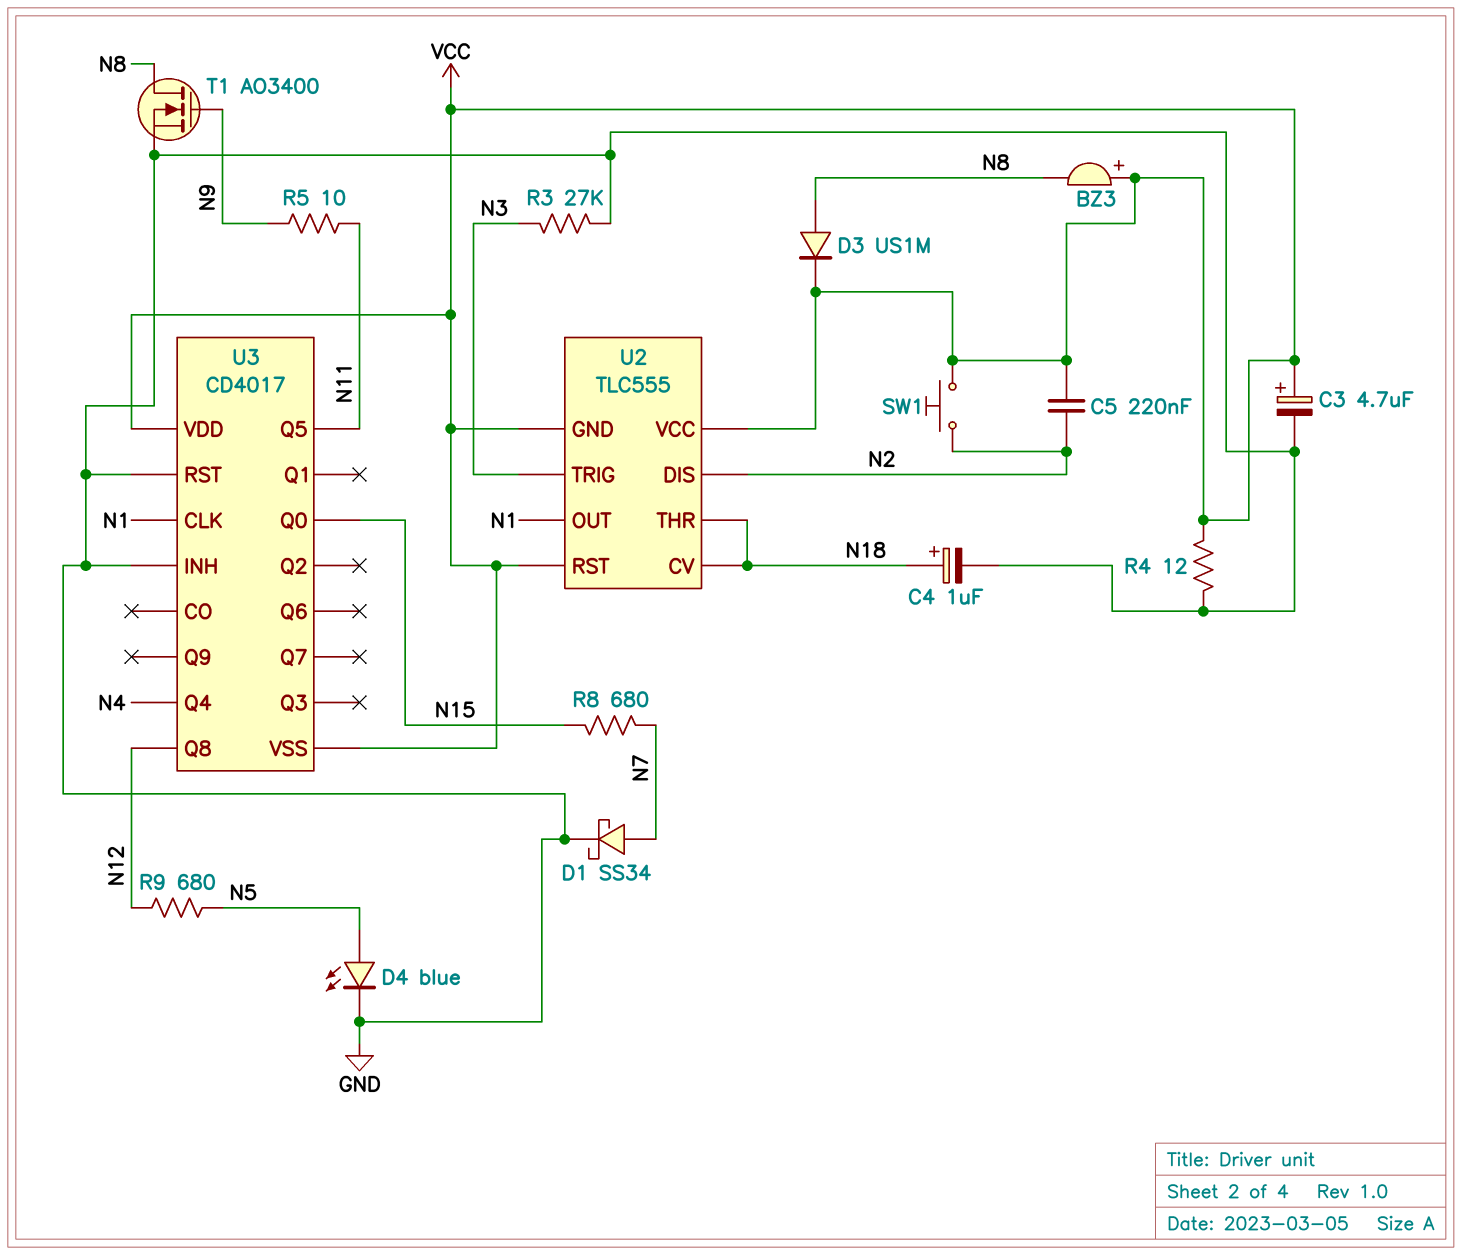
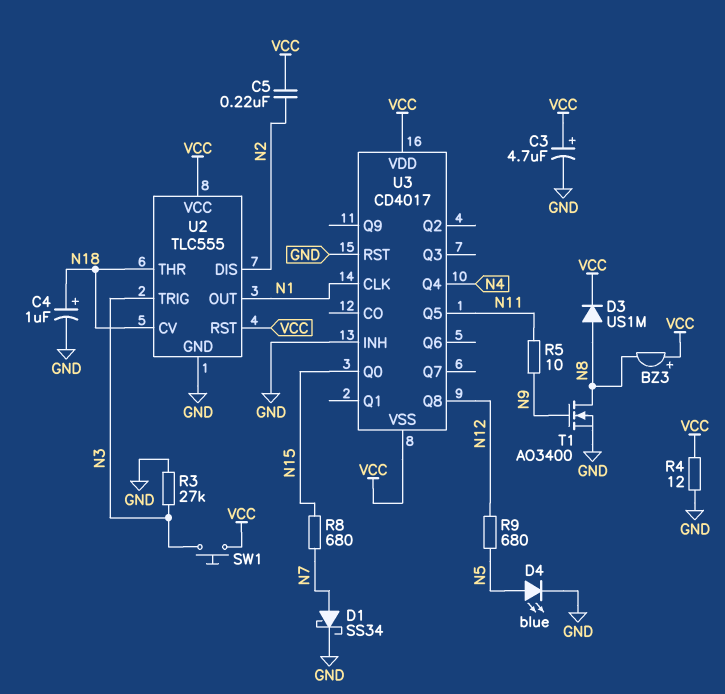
SW1: button (N2, VCC) -> button (N3, VCC)
U2 pin GND: VCC -> GND

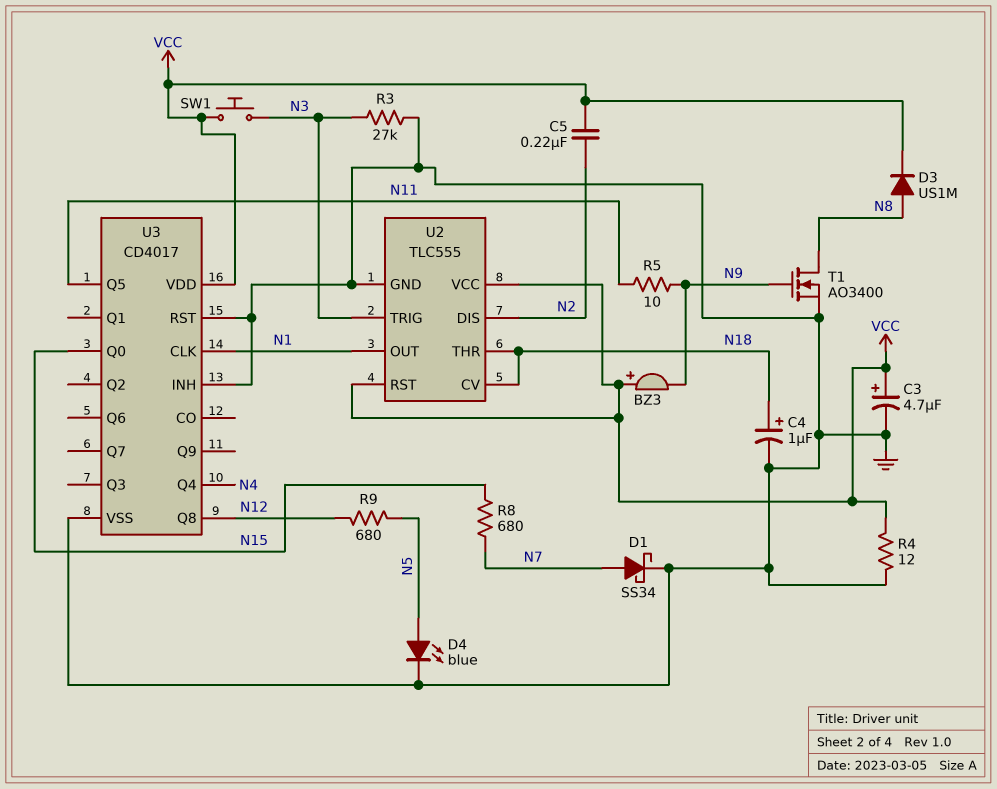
BZ3: buzzer (plus VCC, minus N8) -> buzzer (plus VCC, minus N9)
U3 pin VSS: VCC -> GND

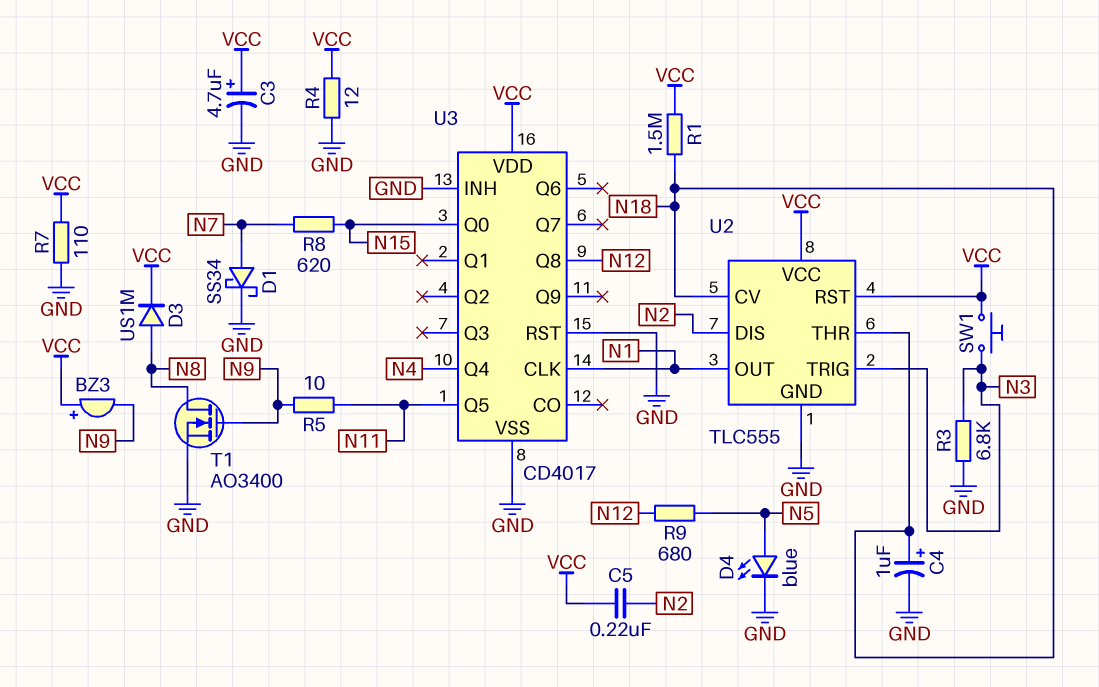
R1: none -> 1.5M (N18, VCC)
R3: 27k (GND, N3) -> 6.8k (GND, N3)
R7: none -> 110 (GND, VCC)
R8: 680 (N7, N15) -> 620 (N7, N15)

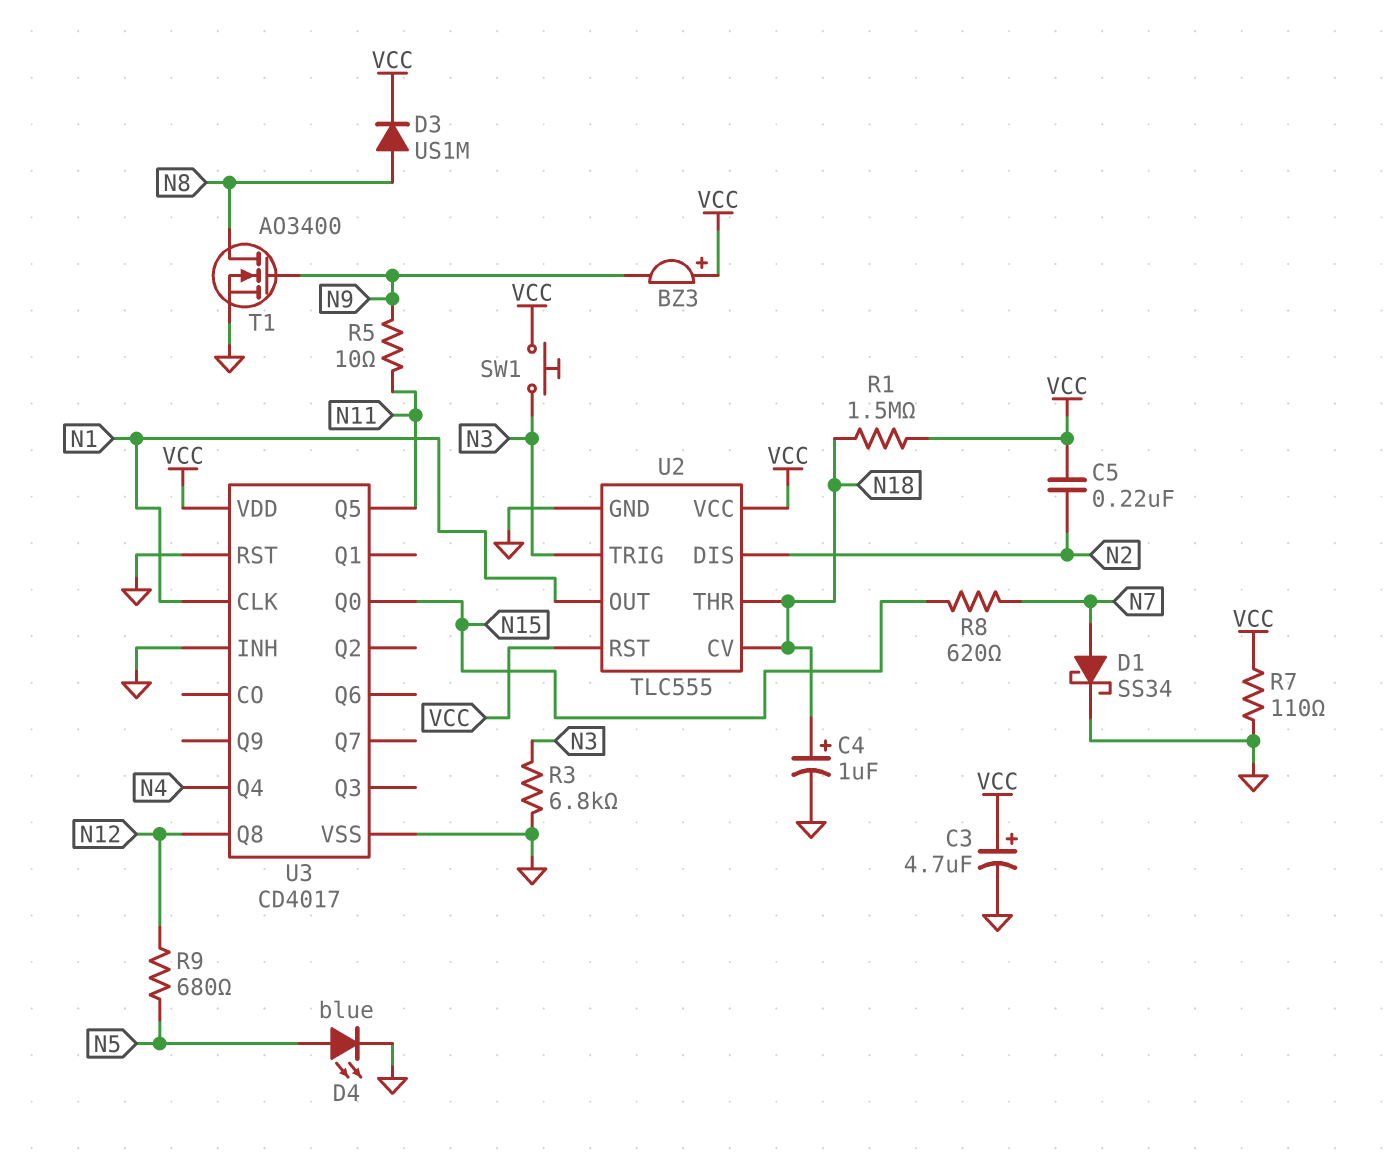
R4: 12 (GND, VCC) -> none

